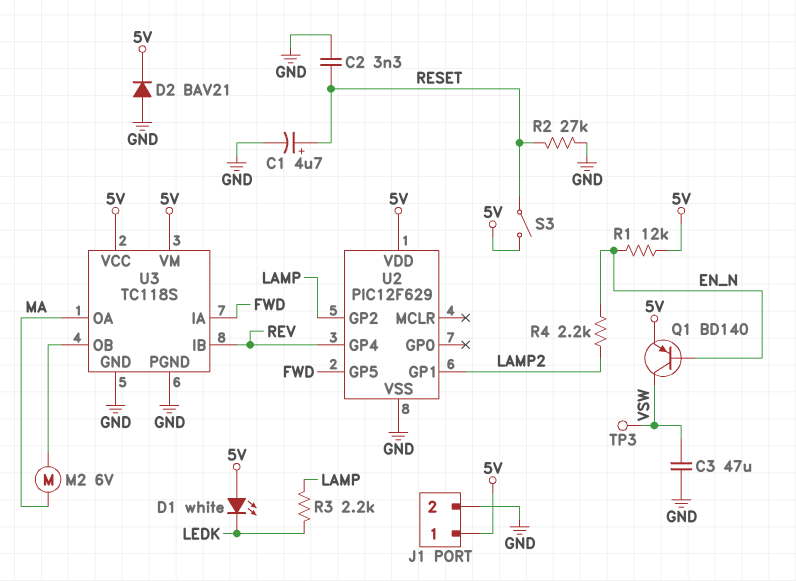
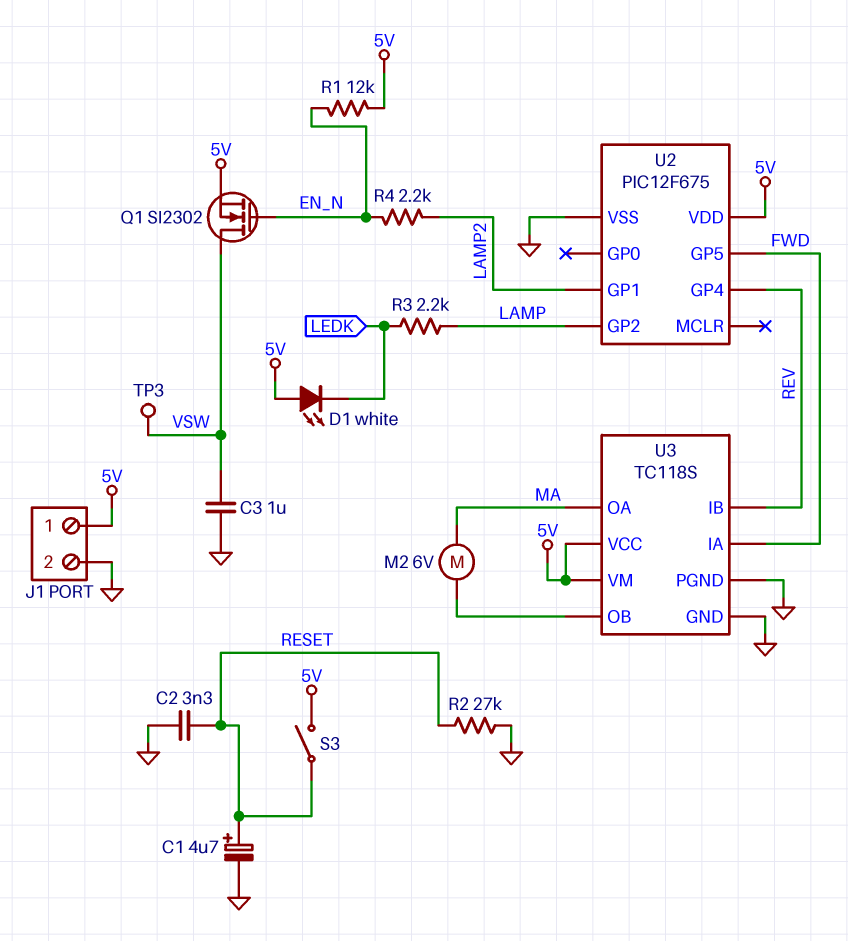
C3: 47uF (GND, VSW) -> 1uF (GND, VSW)
D2: diode BAV21 (A GND, K 5V) -> none
Q1: PNP BD140 (B EN_N, C VSW, E 5V) -> NMOS SI2302 (G EN_N, D VSW, S 5V)
U2: PIC12F629 -> PIC12F675

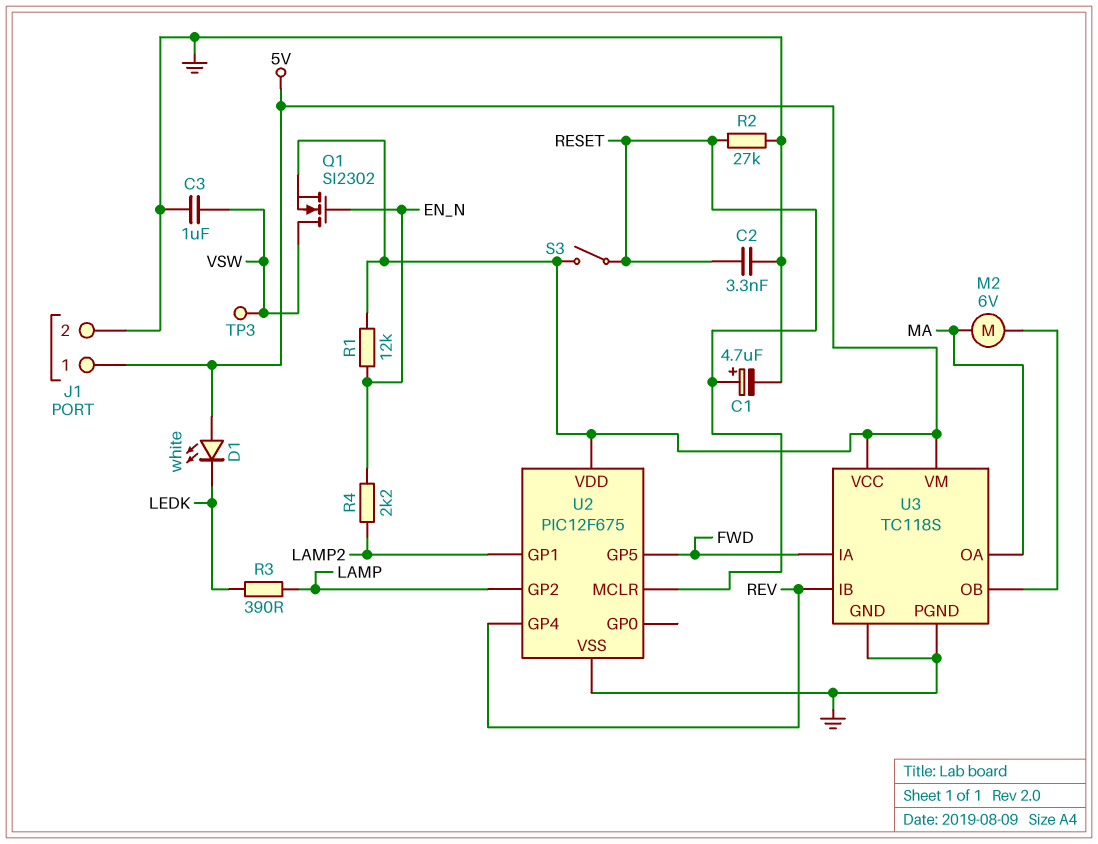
R3: 2.2k (LAMP, LEDK) -> 390 (LAMP, LEDK)
U2 pin MCLR: none -> RESET

